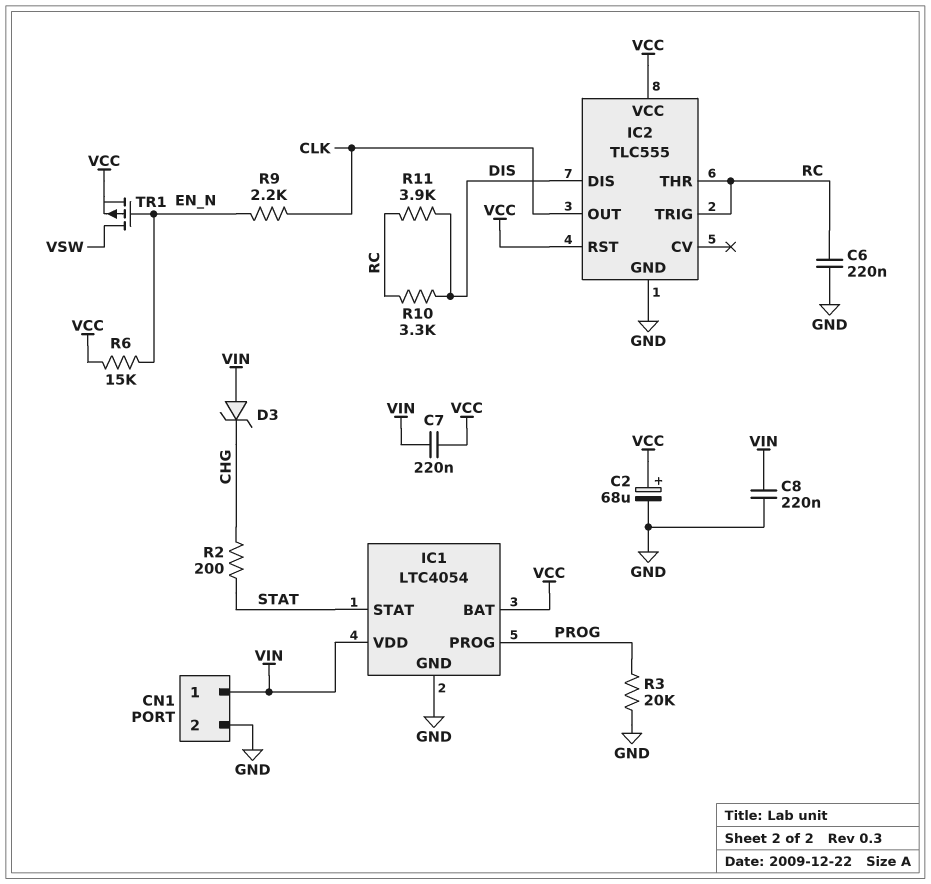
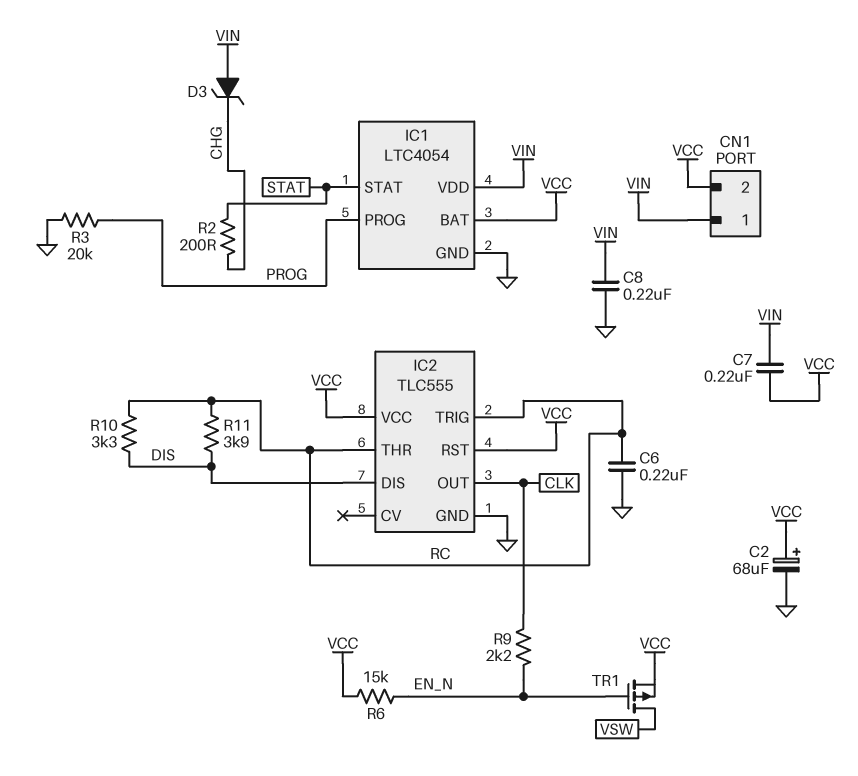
CN1 pin 2: GND -> VCC

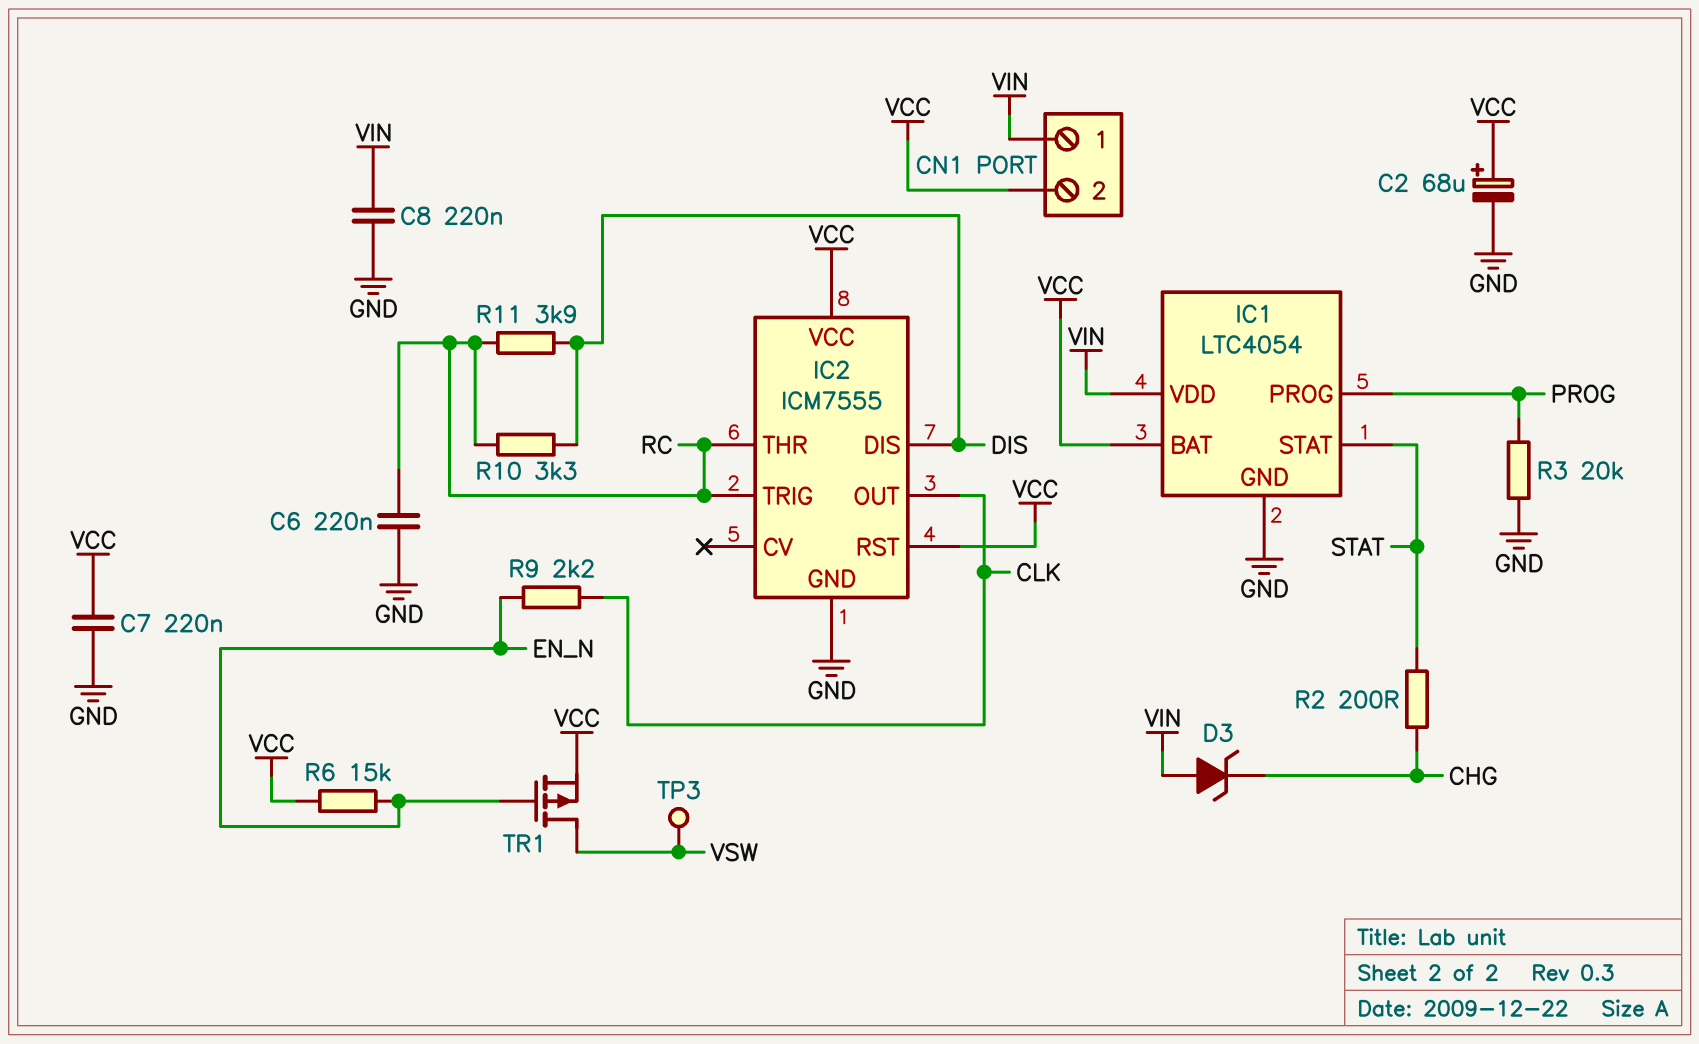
C7: 220nF (VCC, VIN) -> 220nF (GND, VCC)
IC2: TLC555 -> ICM7555
TP3: none -> test point (VSW)

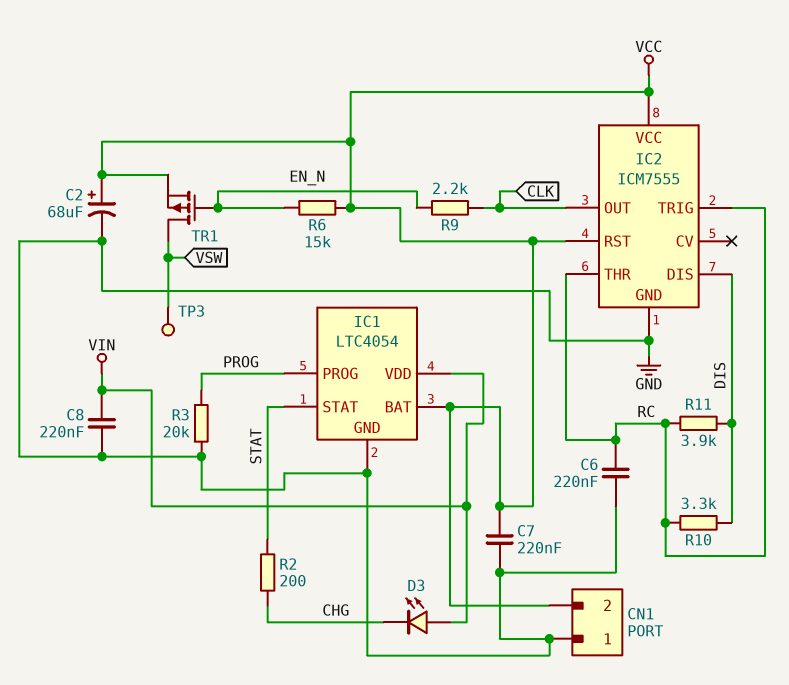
CN1 pin 1: VIN -> GND
D3: zener (A VIN, K CHG) -> LED (A VIN, K CHG)

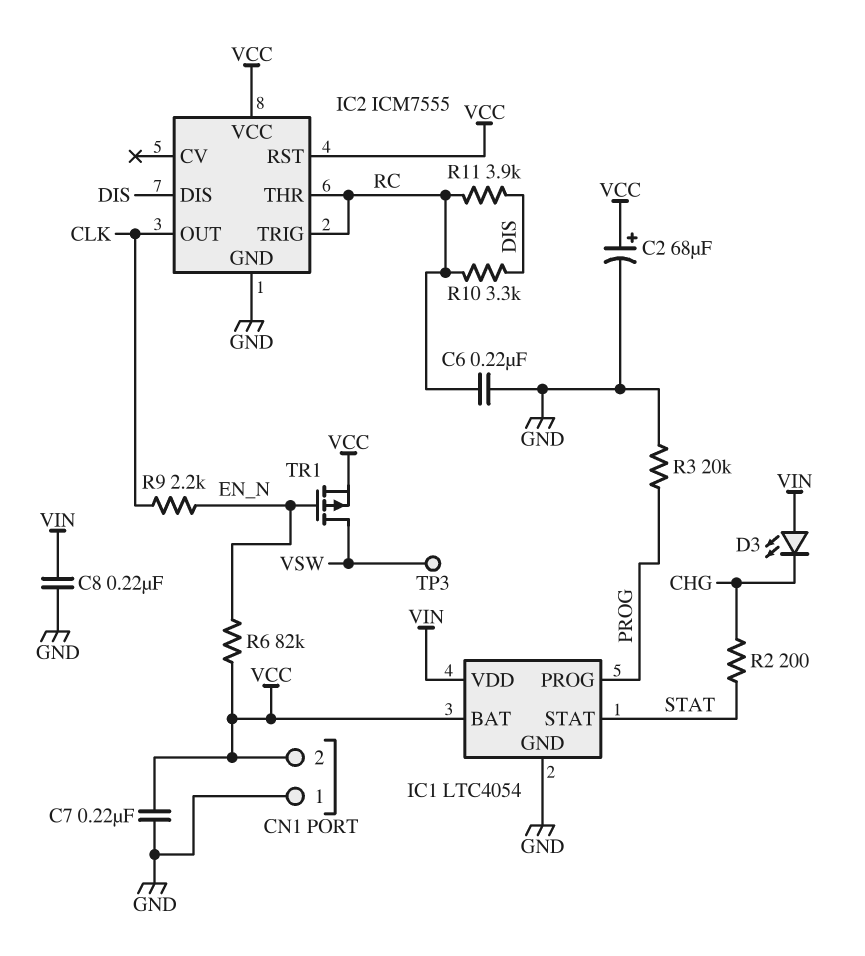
R6: 15k (EN_N, VCC) -> 82k (EN_N, VCC)

